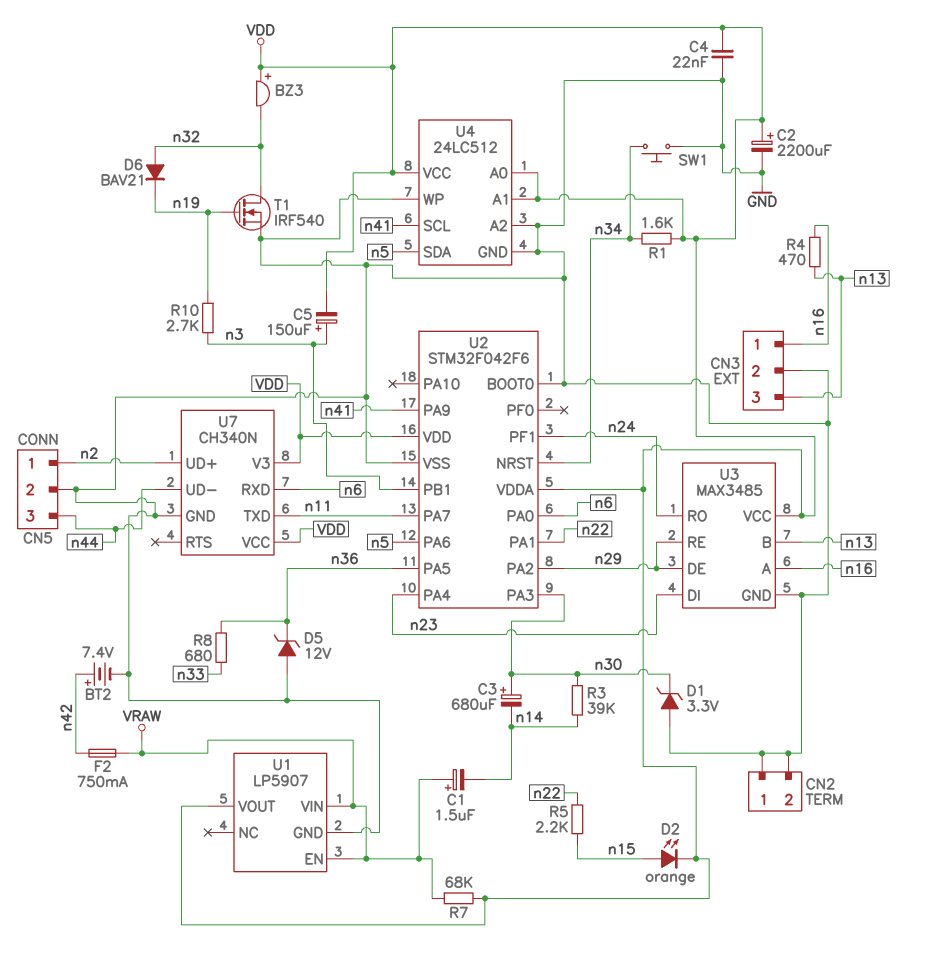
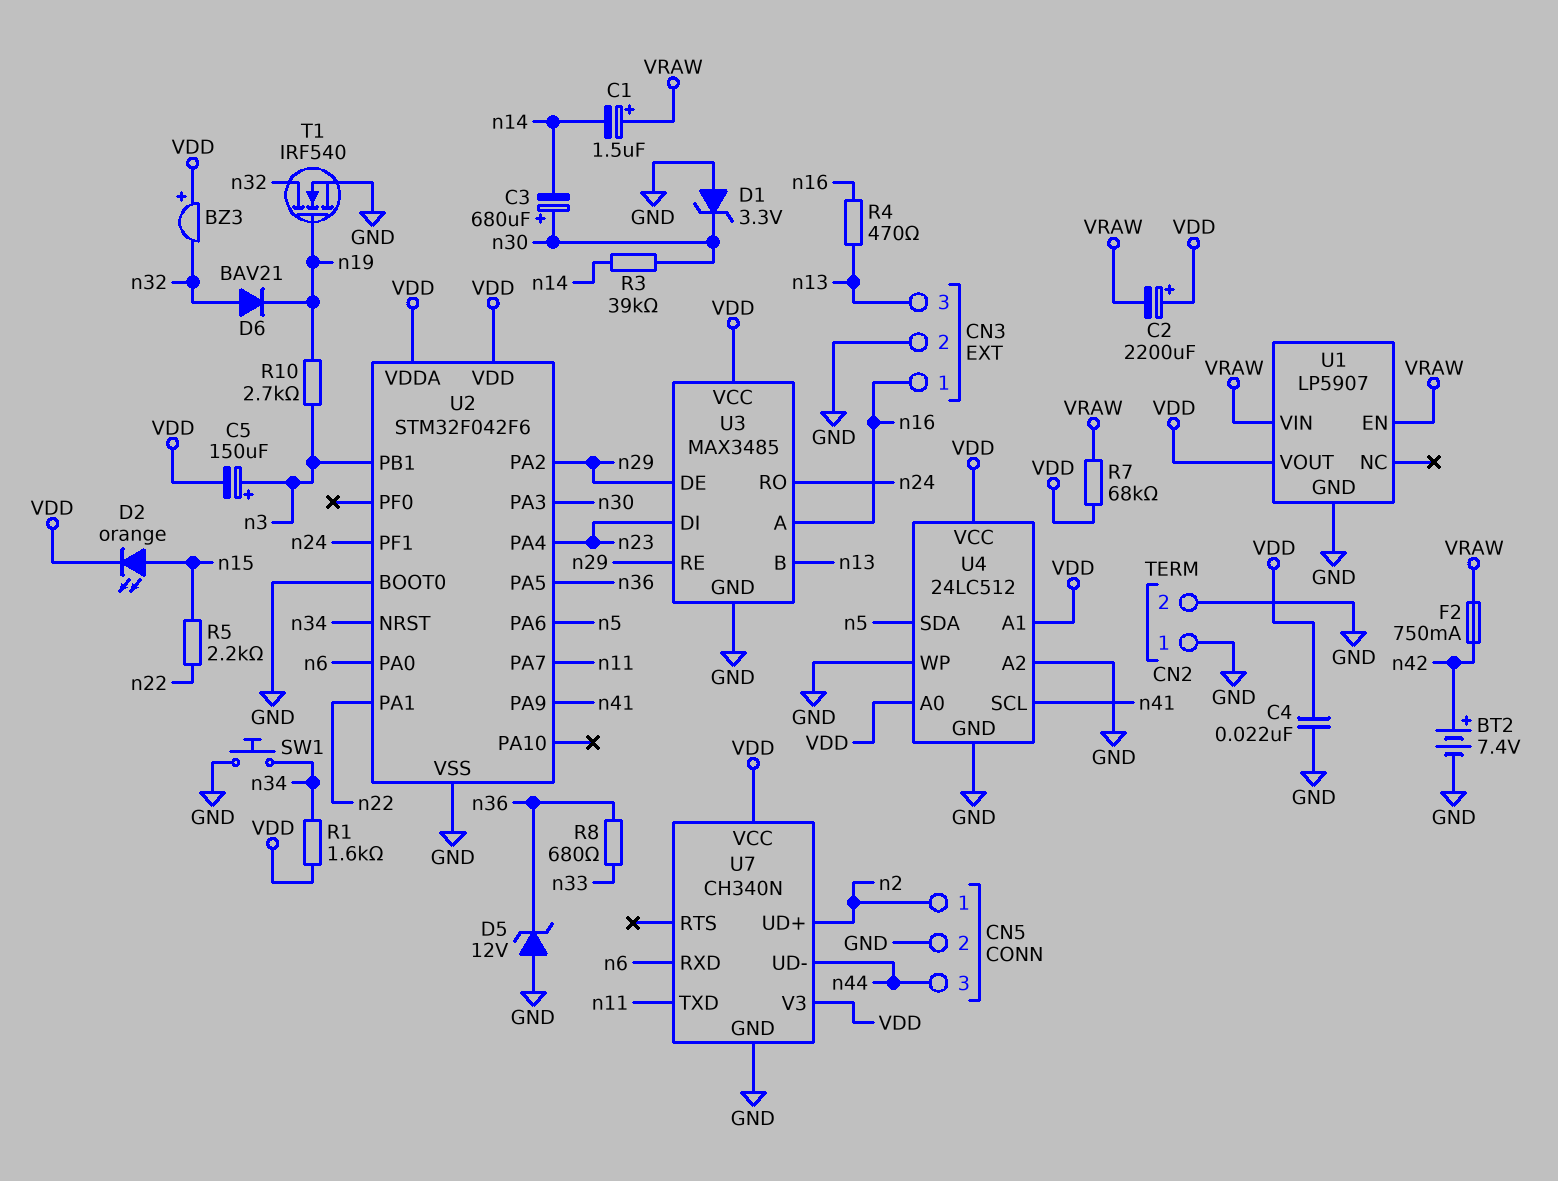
C2: 2200uF (plus VDD, minus GND) -> 2200uF (plus VDD, minus VRAW)

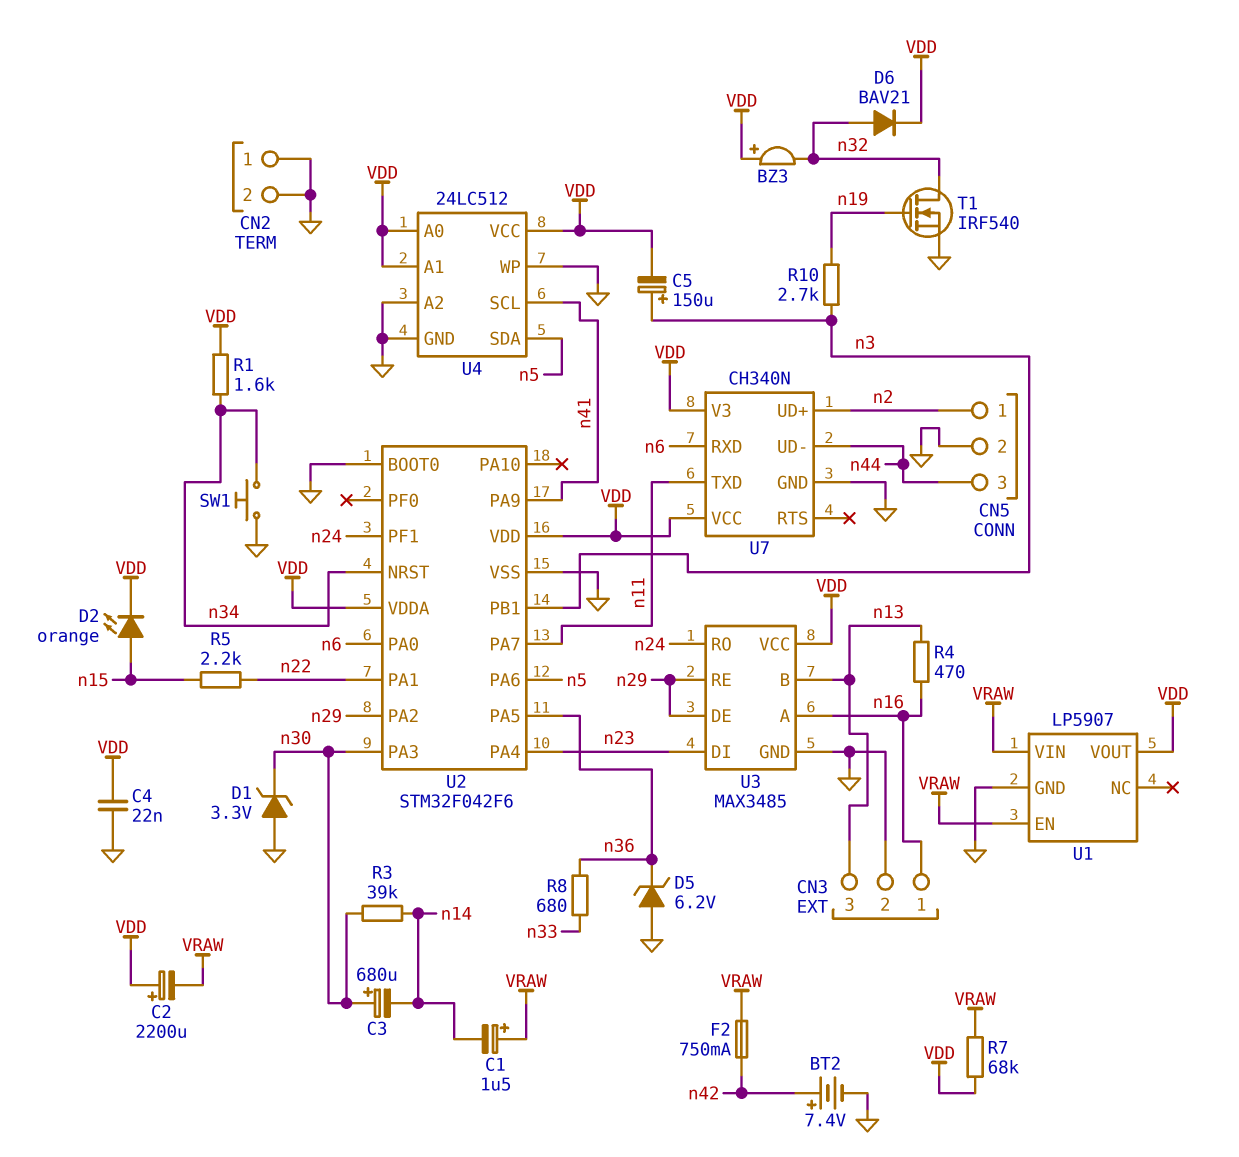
D5: zener 12V (A GND, K n36) -> zener 6.2V (A GND, K n36)
D6: diode BAV21 (A n32, K n19) -> diode BAV21 (A n32, K VDD)

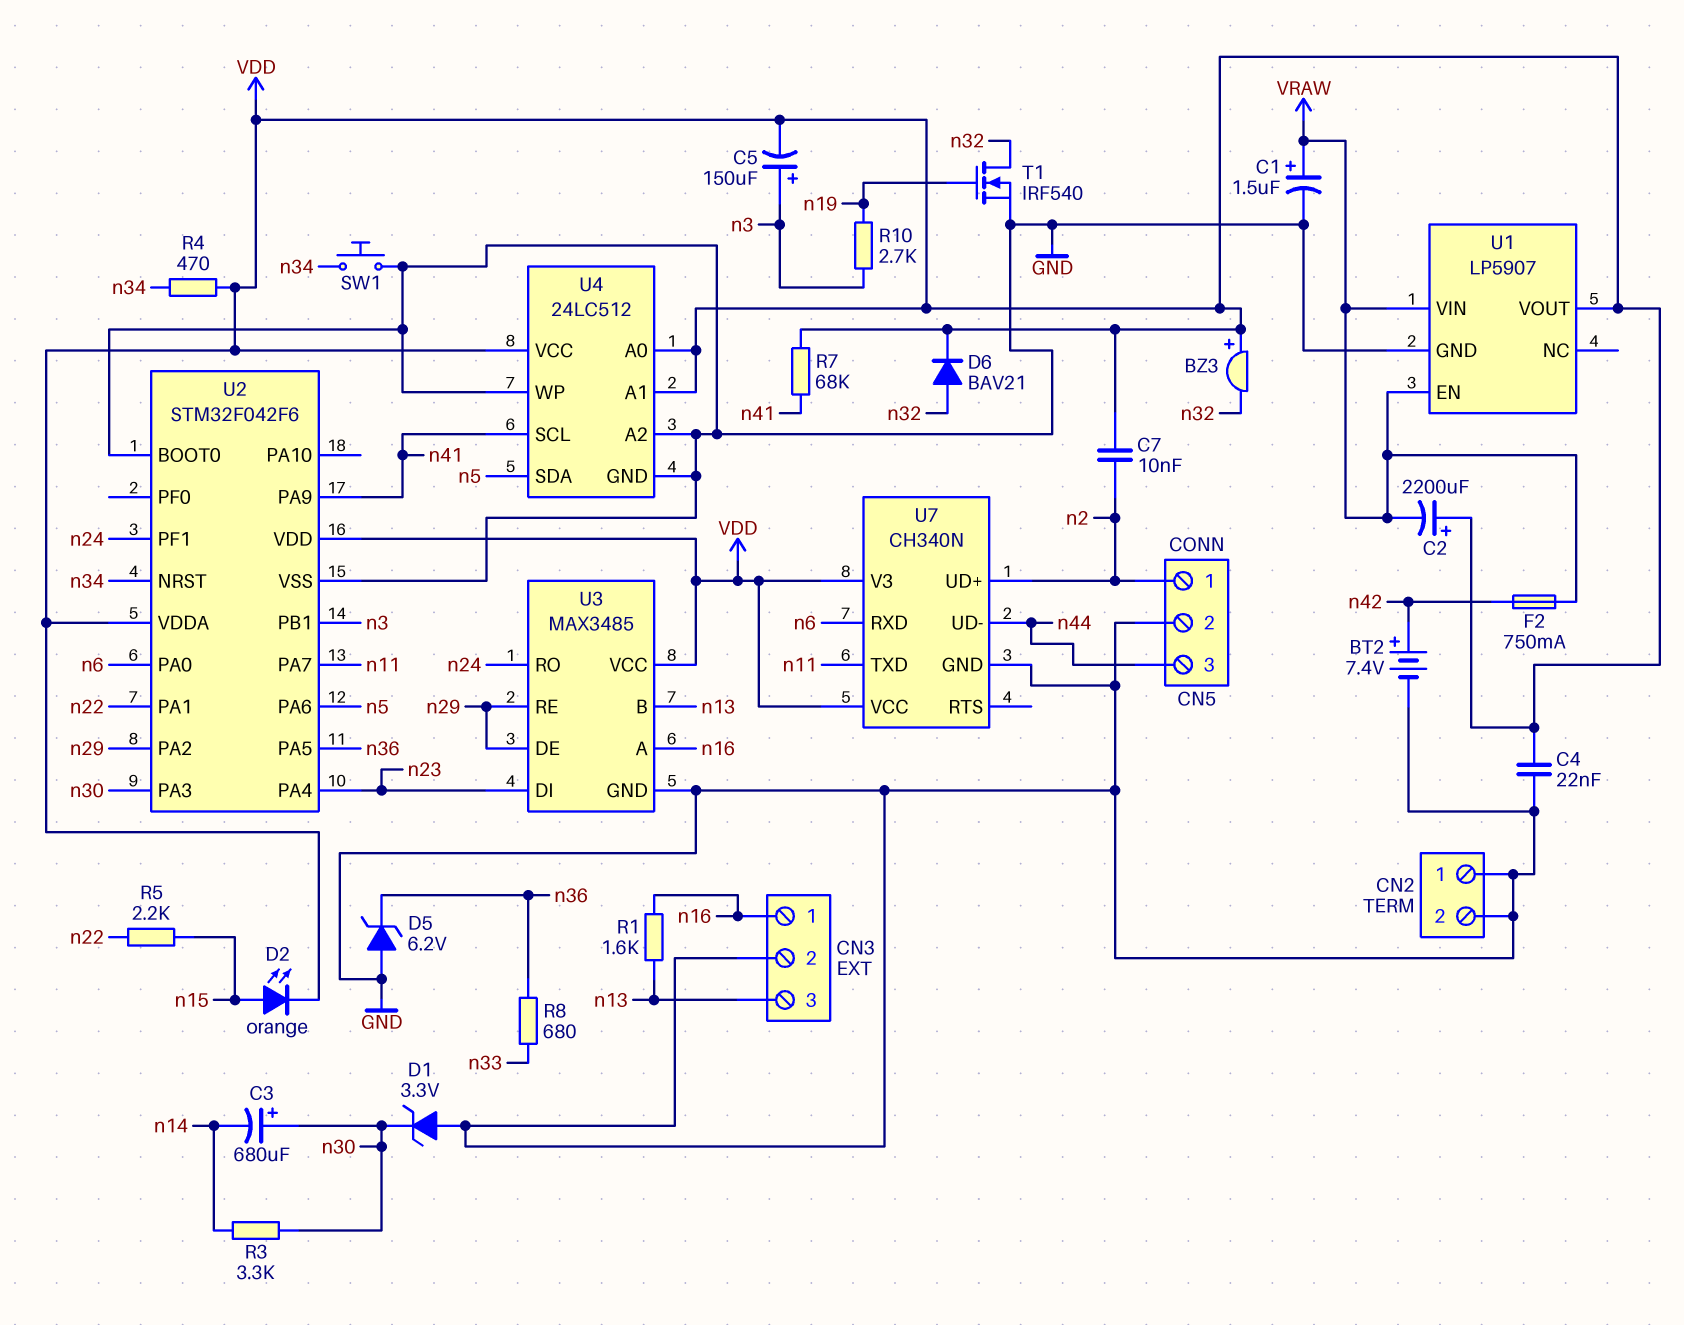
C1: 1.5uF (plus VRAW, minus n14) -> 1.5uF (plus VRAW, minus GND)
C7: none -> 10nF (VDD, n2)
R1: 1.6k (VDD, n34) -> 1.6k (n13, n16)
R3: 39k (n14, n30) -> 3.3k (n14, n30)
R4: 470 (n13, n16) -> 470 (VDD, n34)
R7: 68k (VDD, VRAW) -> 68k (VDD, n41)

